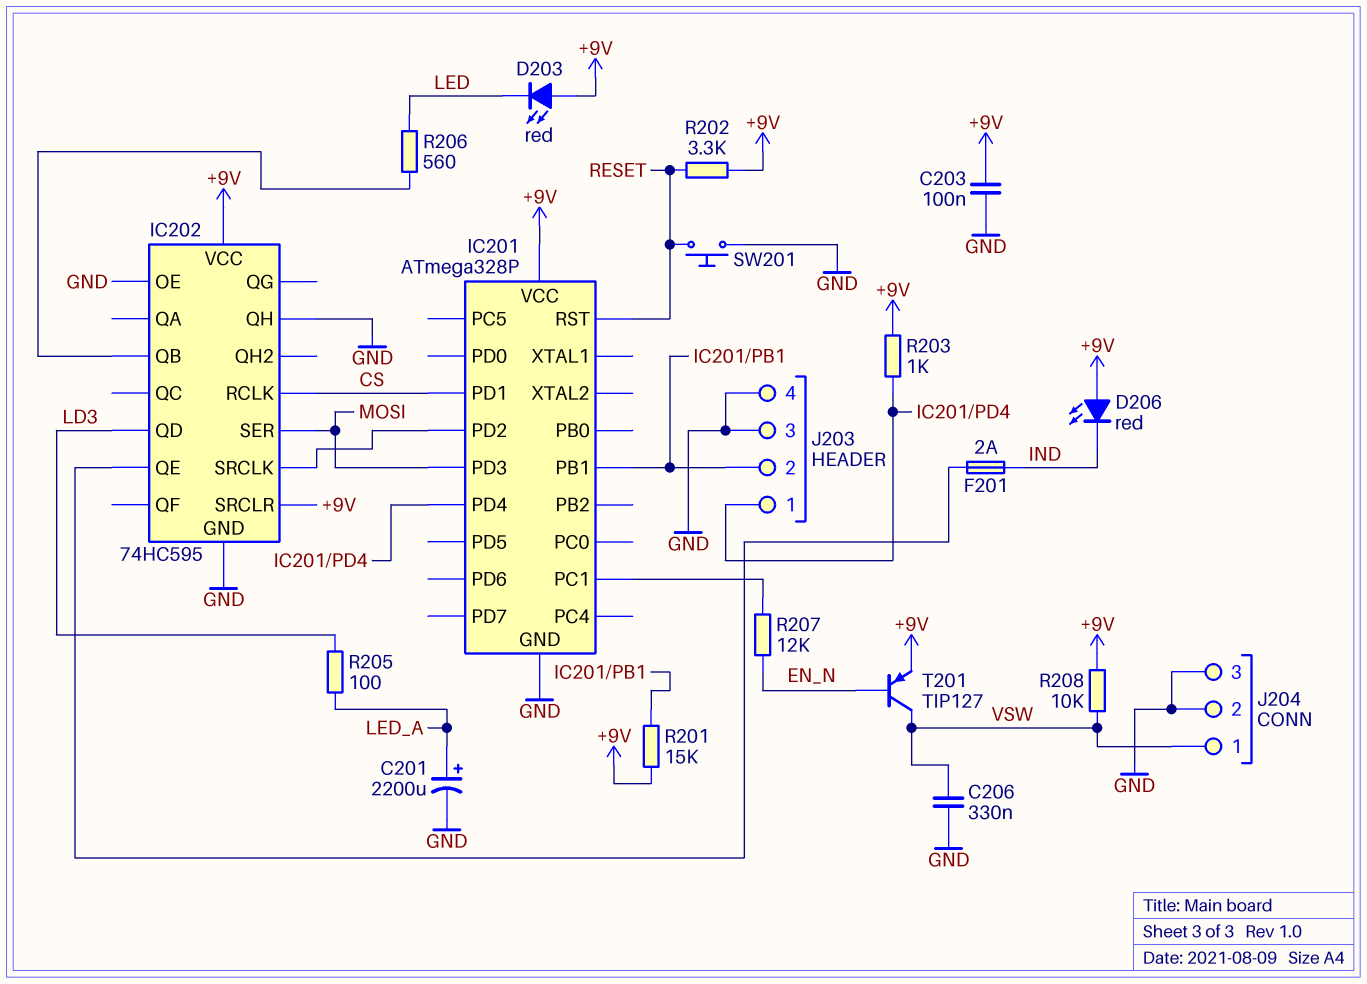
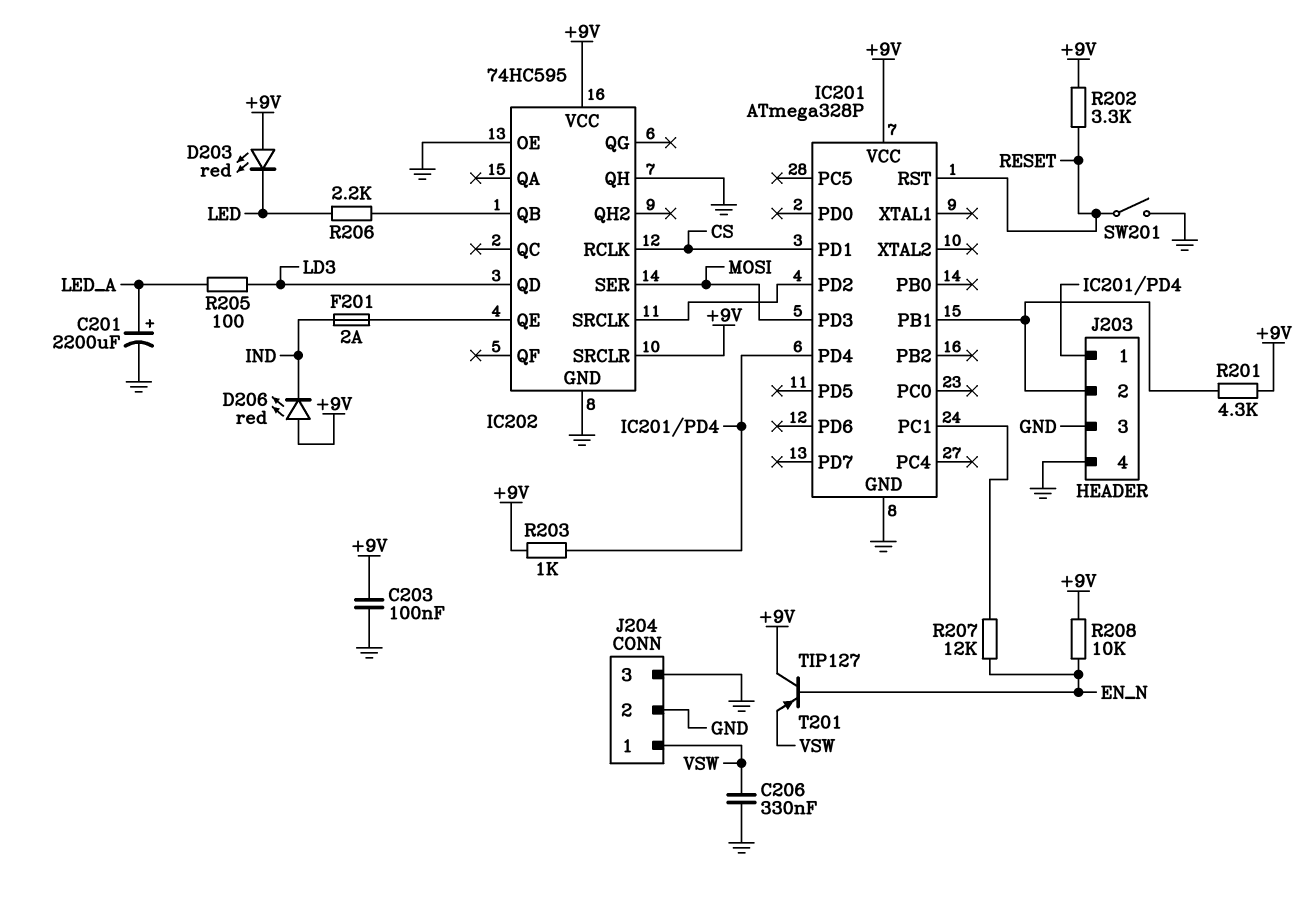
R201: 15k (+9V, IC201/PB1) -> 4.3k (+9V, IC201/PB1)
R206: 560 (IC202/QB, LED) -> 2.2k (IC202/QB, LED)
R208: 10k (+9V, VSW) -> 10k (+9V, EN_N)
SW201: button (GND, RESET) -> switch (GND, RESET)
T201: PNP TIP127 (B EN_N, C VSW, E +9V) -> PNP TIP127 (B EN_N, C +9V, E VSW)

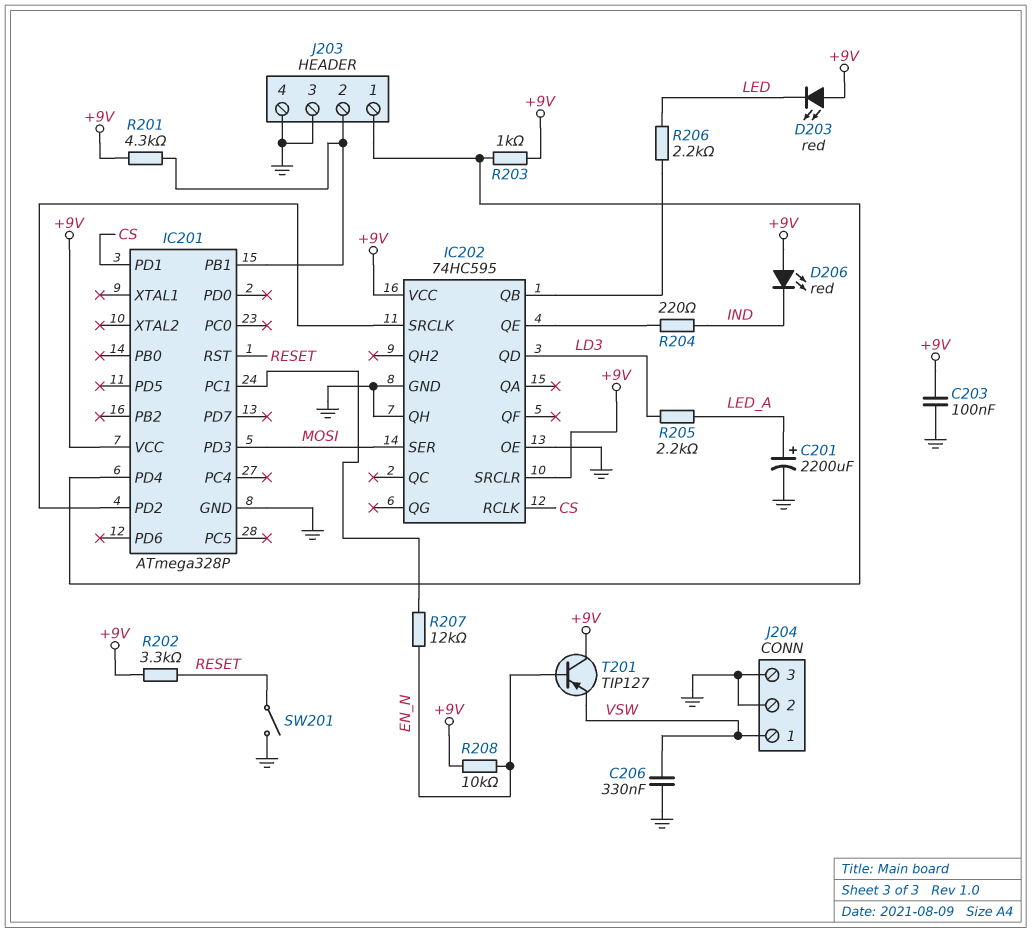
F201: 2A (IC202/QE, IND) -> none
R204: none -> 220 (IC202/QE, IND)
R205: 100 (LD3, LED_A) -> 2.2k (LD3, LED_A)

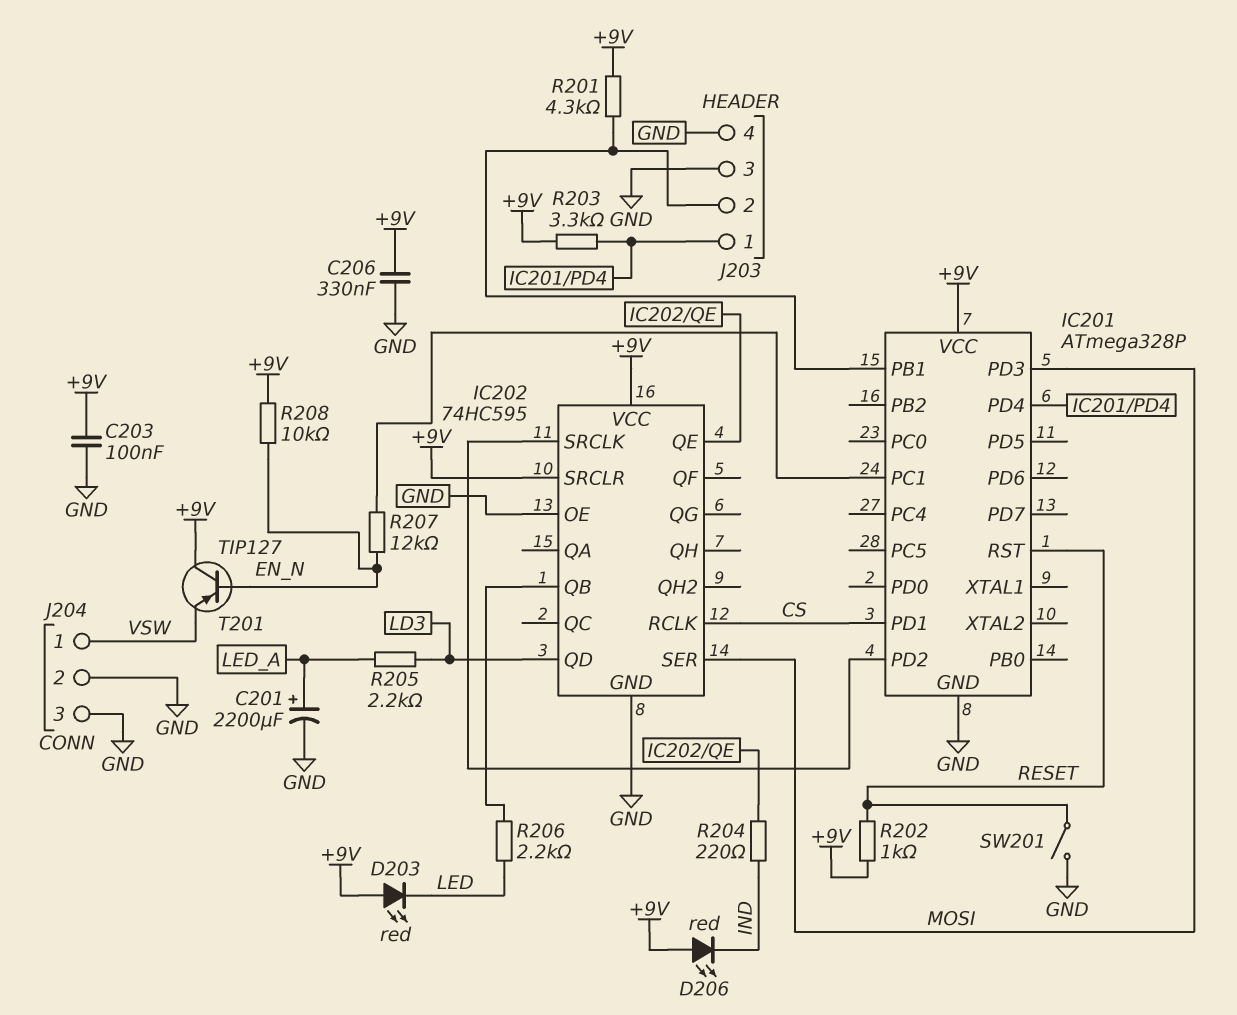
C206: 330nF (GND, VSW) -> 330nF (+9V, GND)
IC202 pin QH: GND -> none
R202: 3.3k (+9V, RESET) -> 1k (+9V, RESET)
R203: 1k (+9V, IC201/PD4) -> 3.3k (+9V, IC201/PD4)

